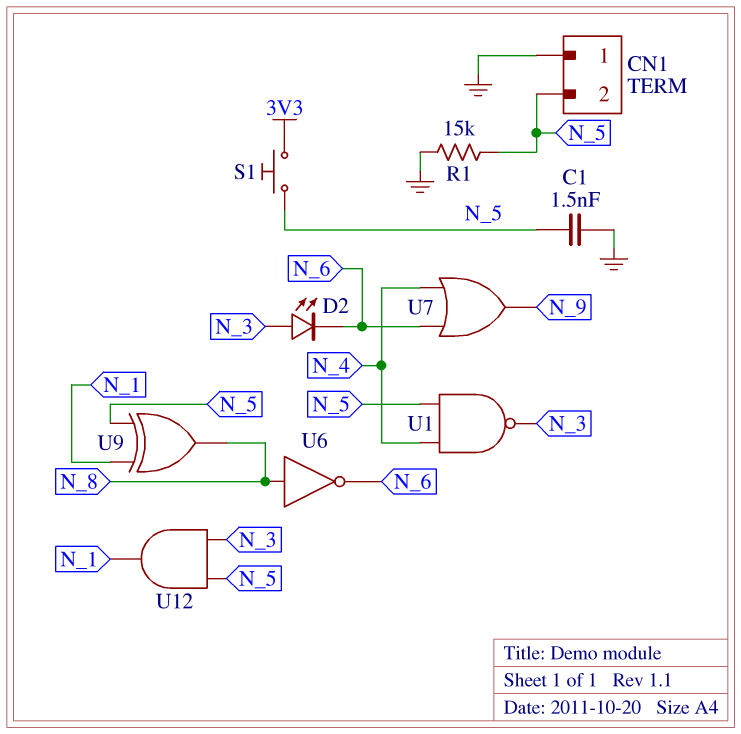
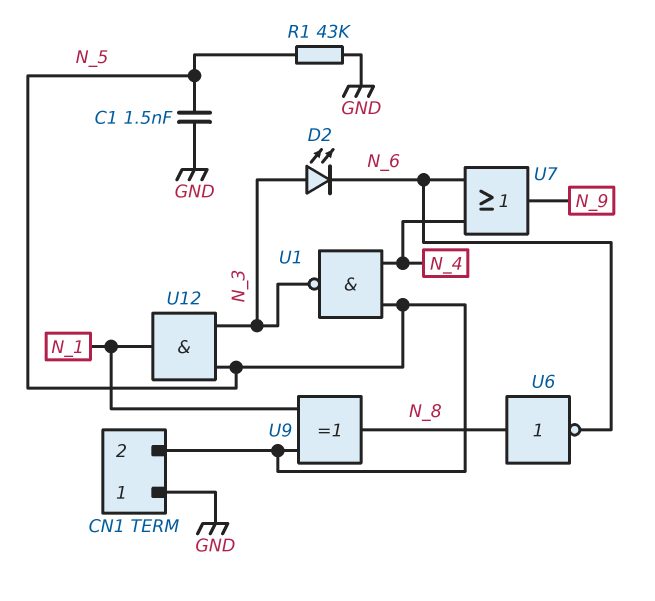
R1: 15k (GND, N_5) -> 43k (GND, N_5)
S1: button (3V3, N_5) -> none

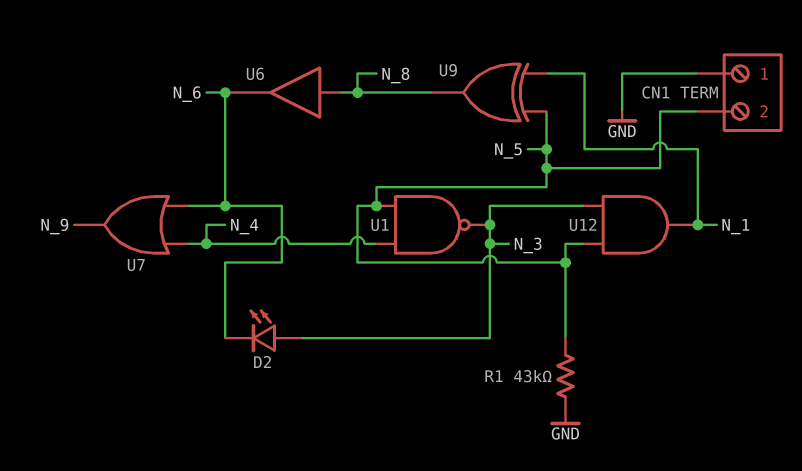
C1: 1.5nF (GND, N_5) -> none
U6: NOT (in N_8, out N_6) -> buffer (in N_8, out N_6)

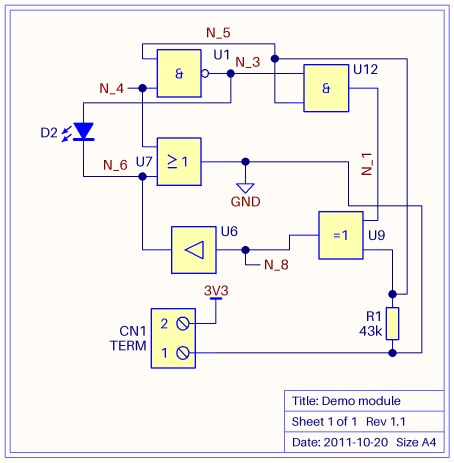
CN1 pin 2: N_5 -> 3V3
U7: OR (in N_4, in N_6, out N_9) -> OR (in N_4, in N_6, out GND)

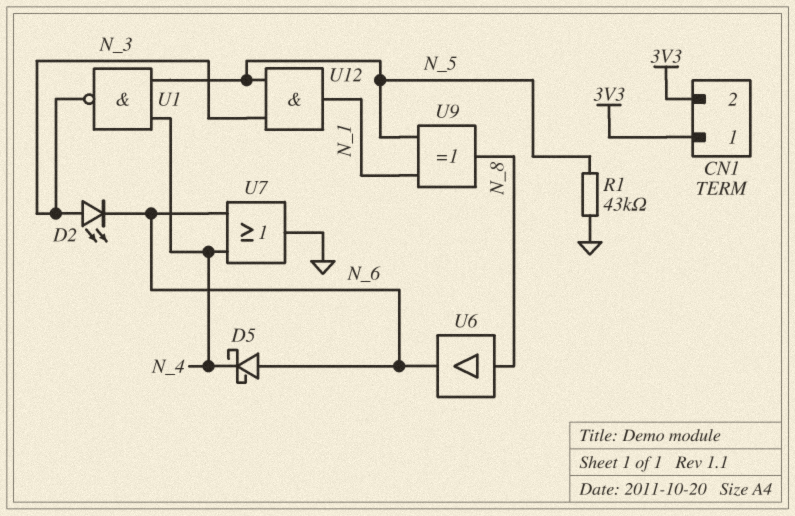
CN1 pin 1: GND -> 3V3
D5: none -> schottky (A N_6, K N_4)

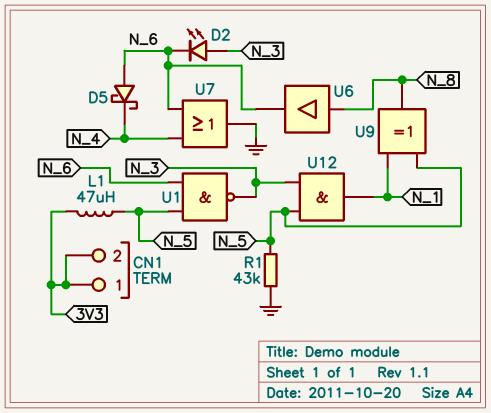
L1: none -> 47uH (3V3, N_5)
U1: NAND (in N_4, in N_5, out N_3) -> NAND (in N_5, in N_6, out N_3)

